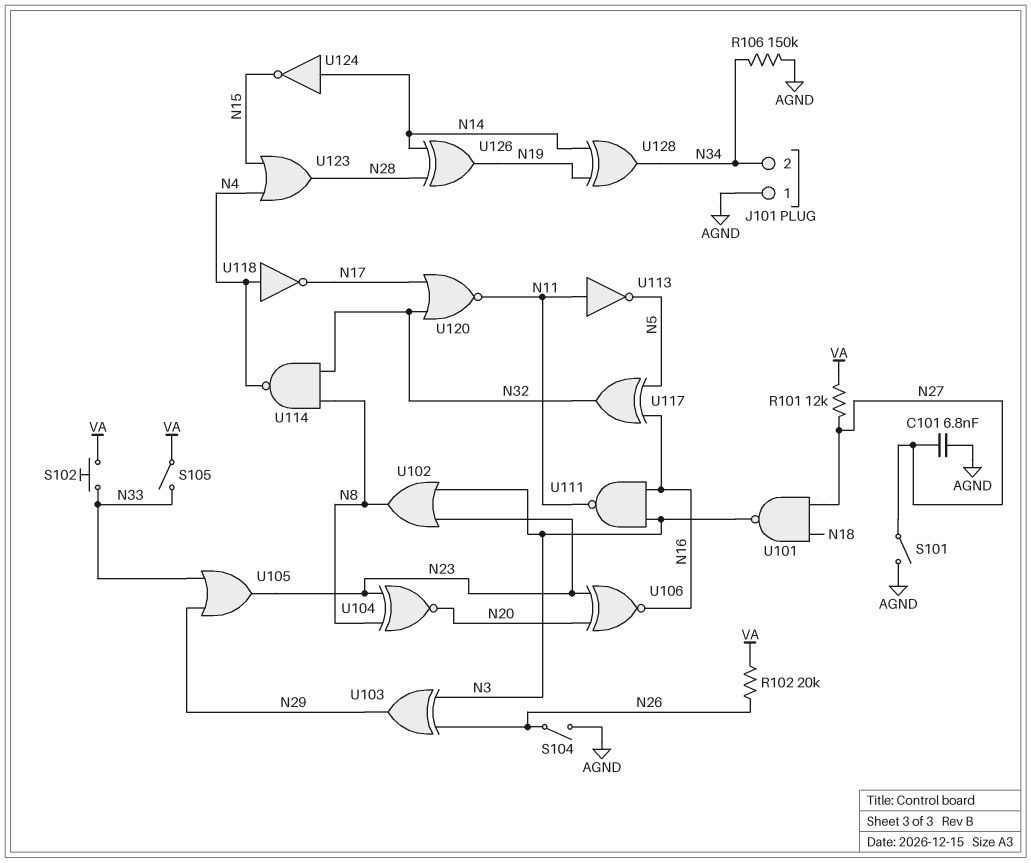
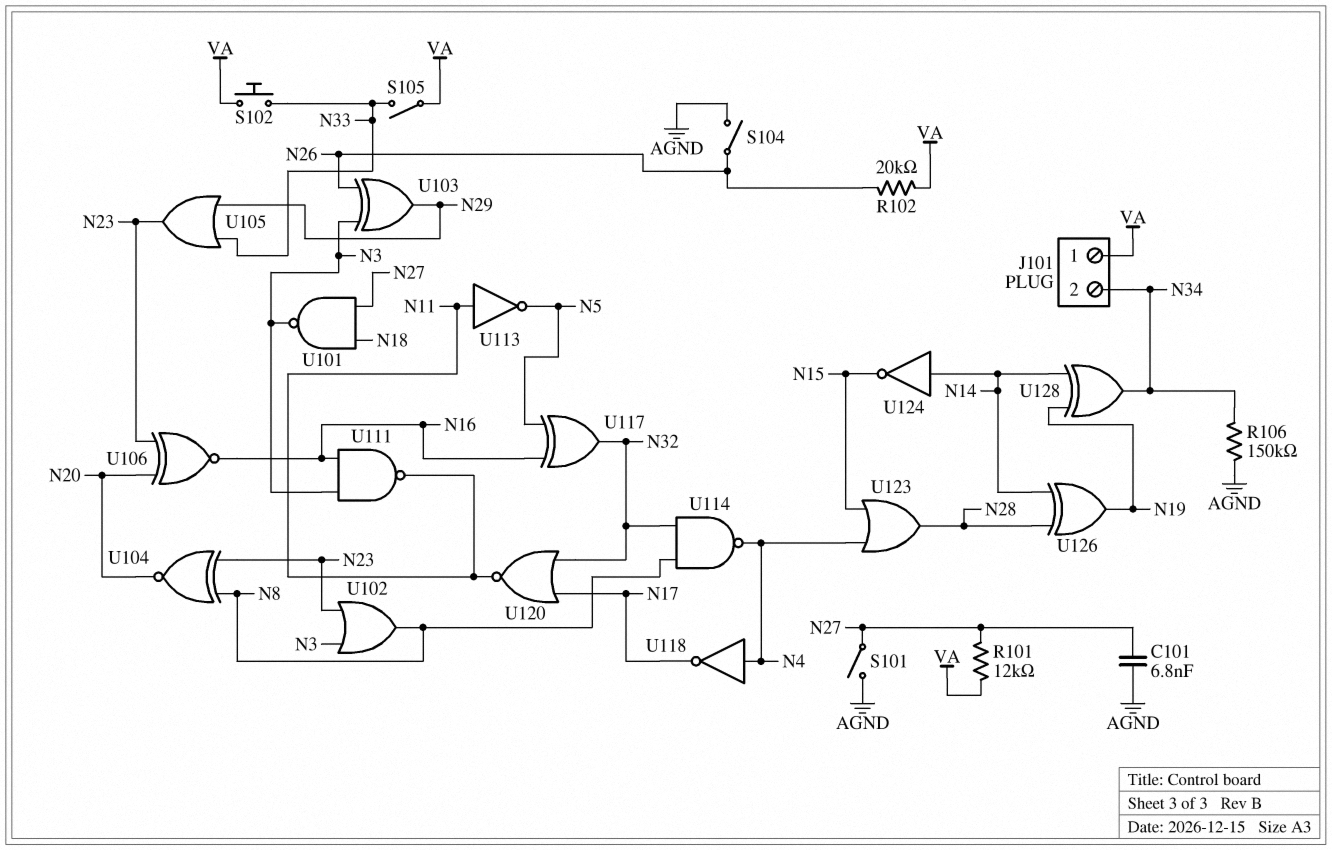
J101 pin 1: AGND -> VA

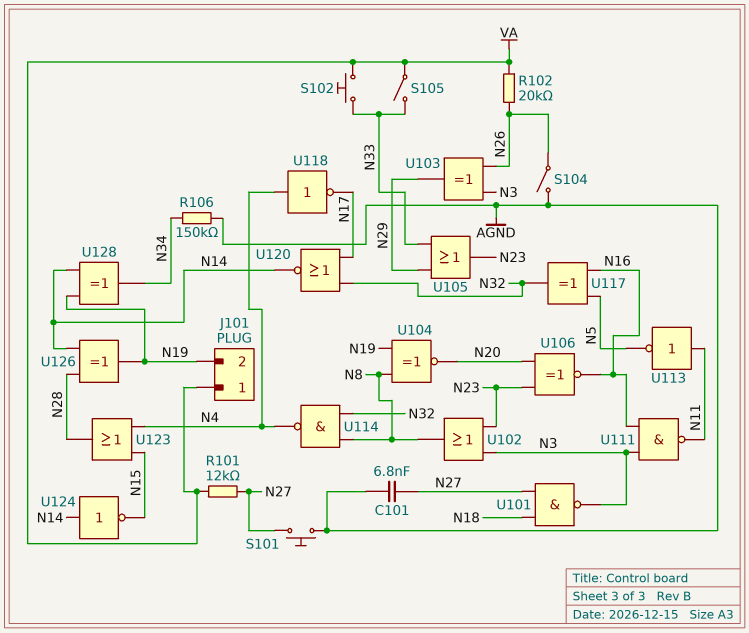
J101 pin 2: N34 -> N19
S101: switch (AGND, N27) -> button (AGND, N27)
U104: XNOR (in N8, in N23, out N20) -> XNOR (in N8, in N19, out N20)
U120: NOR (in N17, in N32, out N11) -> NOR (in N17, in N32, out N14)

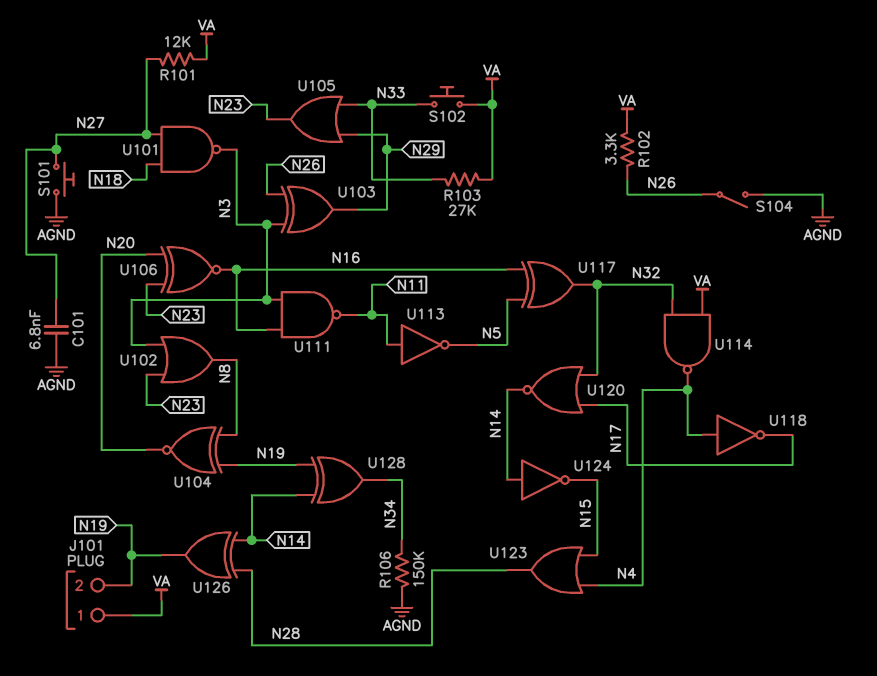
R102: 20k (N26, VA) -> 3.3k (N26, VA)
R103: none -> 27k (N33, VA)
S105: switch (N33, VA) -> none
U114: NAND (in N8, in N32, out N4) -> NAND (in N32, in VA, out N4)

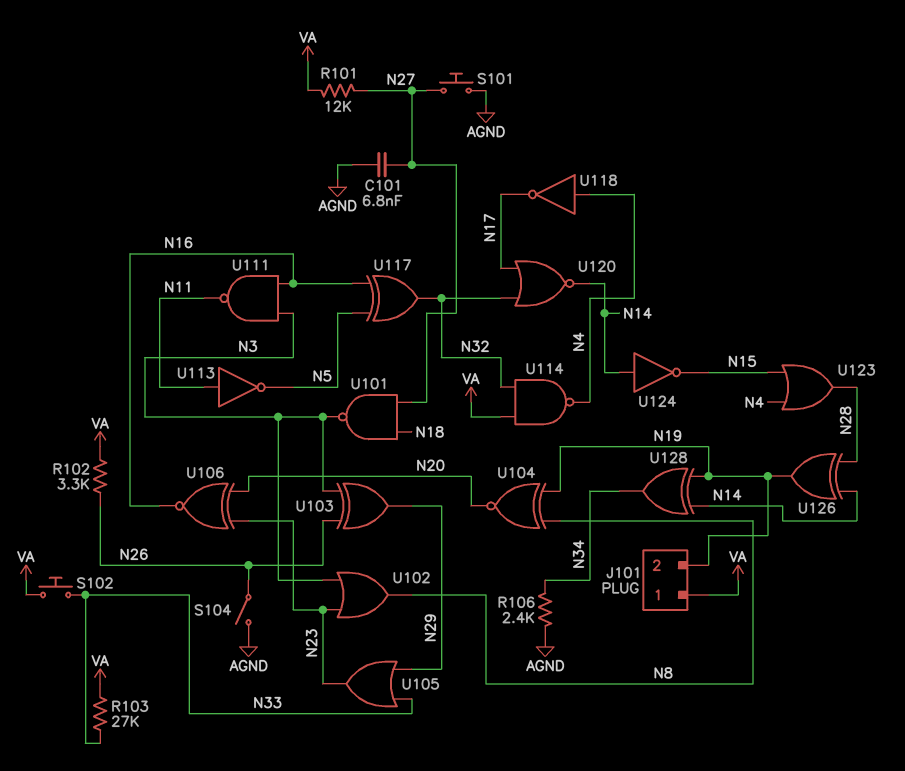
R106: 150k (AGND, N34) -> 2.4k (AGND, N34)

